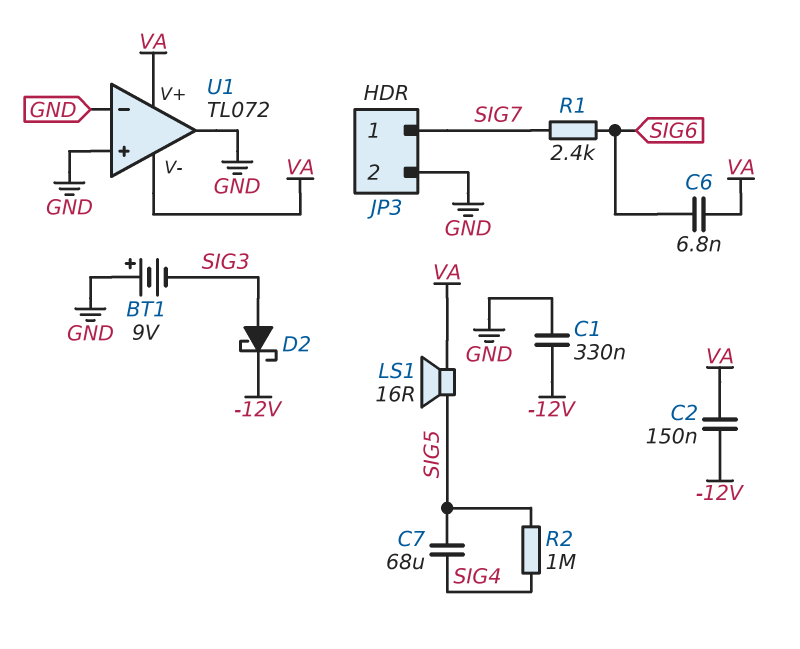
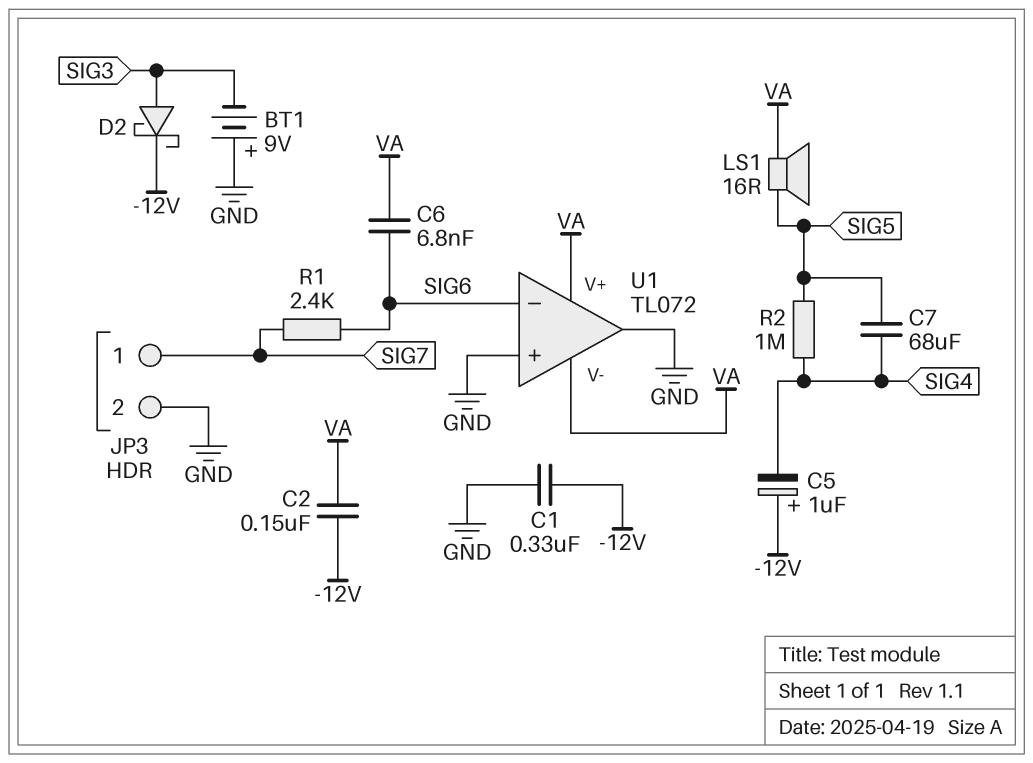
C5: none -> 1uF (plus -12V, minus SIG4)
U1 pin in-: GND -> SIG6

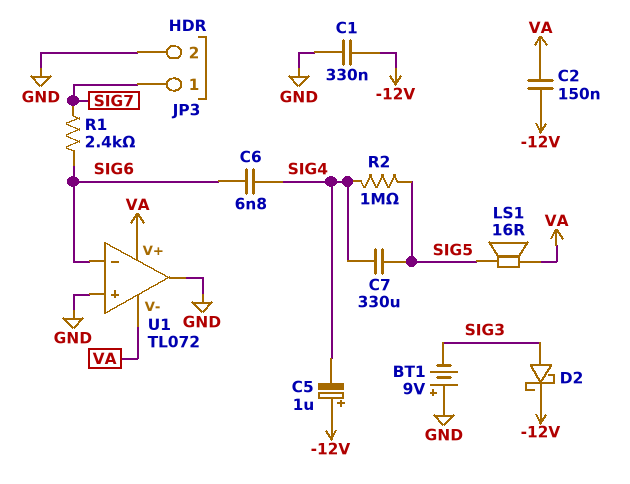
C6: 6.8nF (SIG6, VA) -> 6.8nF (SIG4, SIG6)
C7: 68uF (SIG4, SIG5) -> 330uF (SIG4, SIG5)

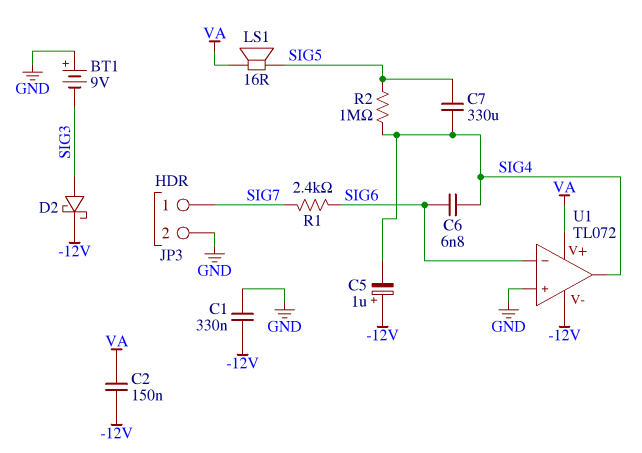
U1 pin V-: VA -> -12V
U1 pin out: GND -> SIG4

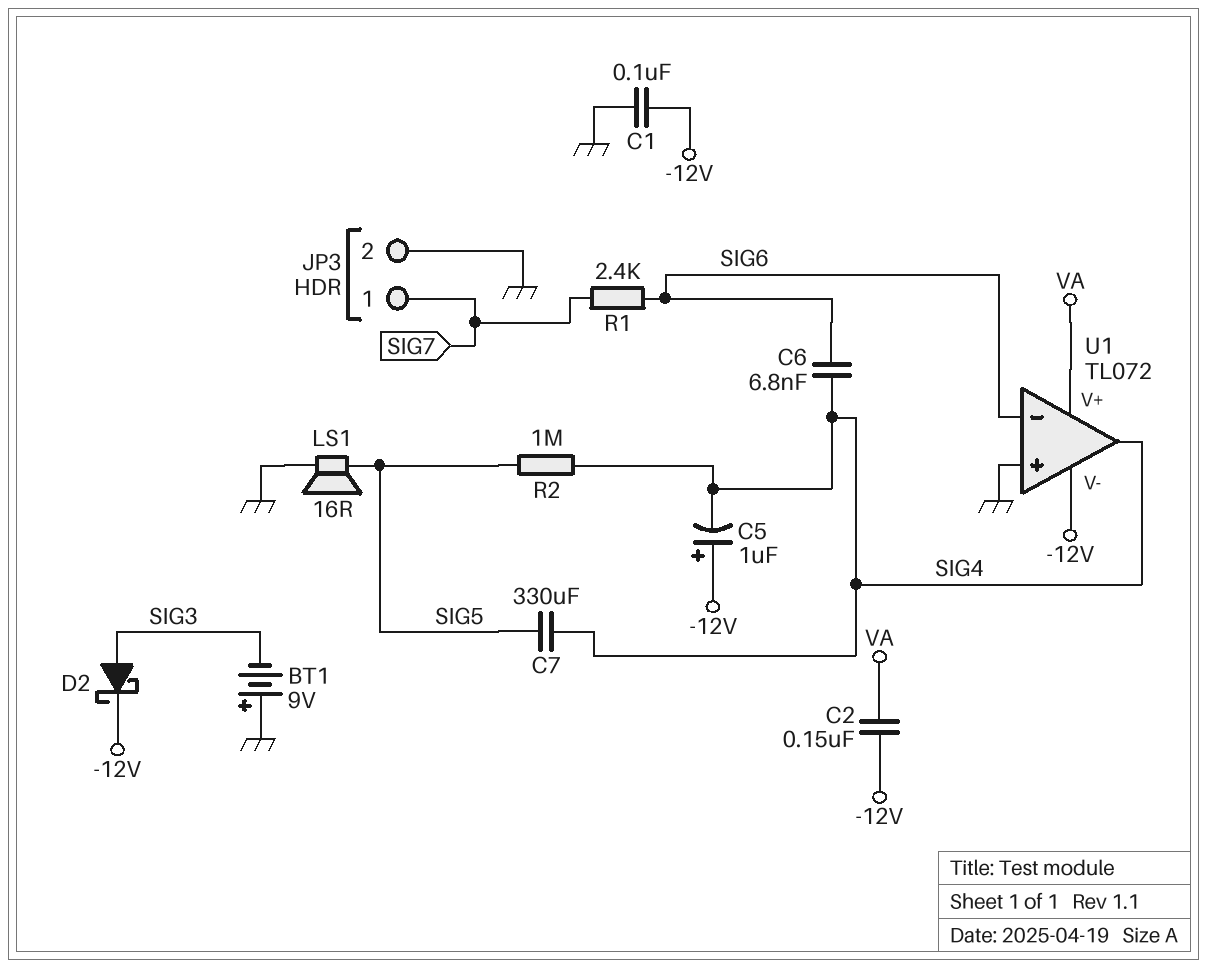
C1: 330nF (-12V, GND) -> 100nF (-12V, GND)
LS1: speaker 16R (SIG5, VA) -> speaker 16R (GND, SIG5)

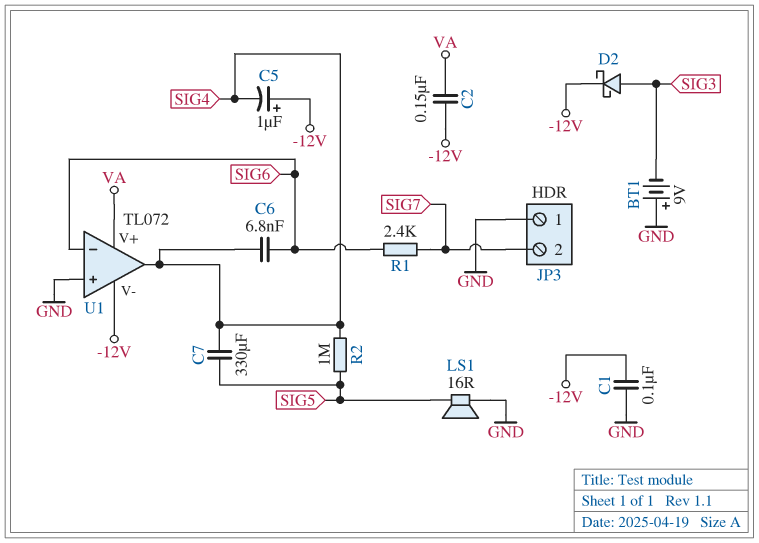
JP3 pin 1: SIG7 -> GND
JP3 pin 2: GND -> SIG7

